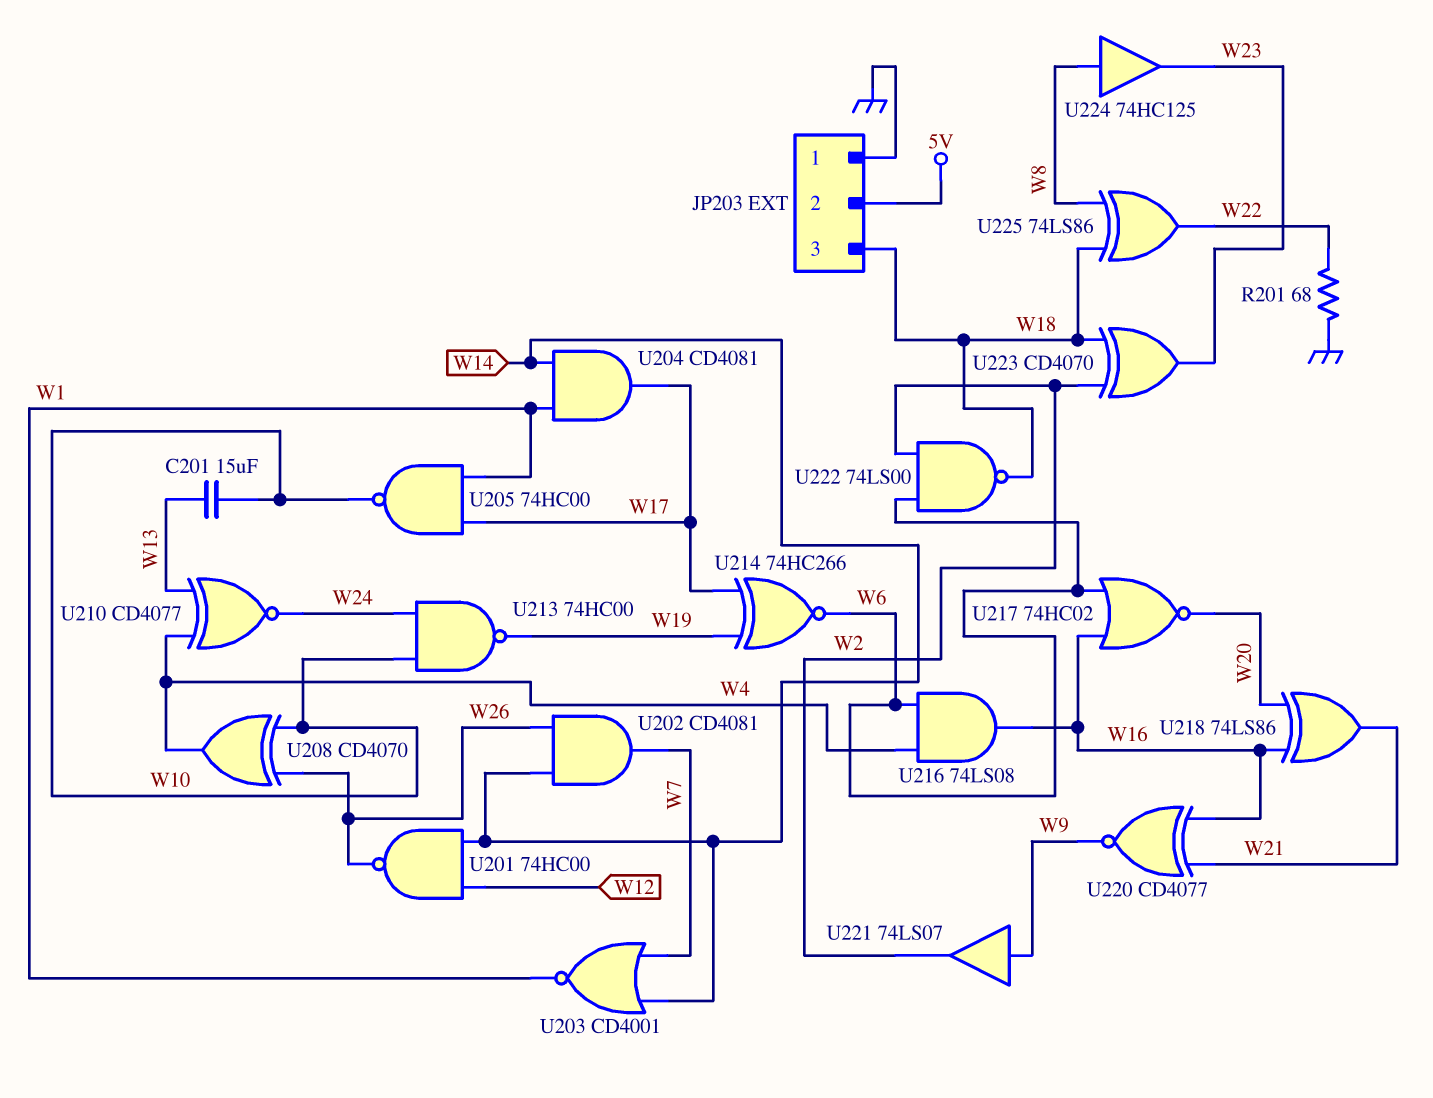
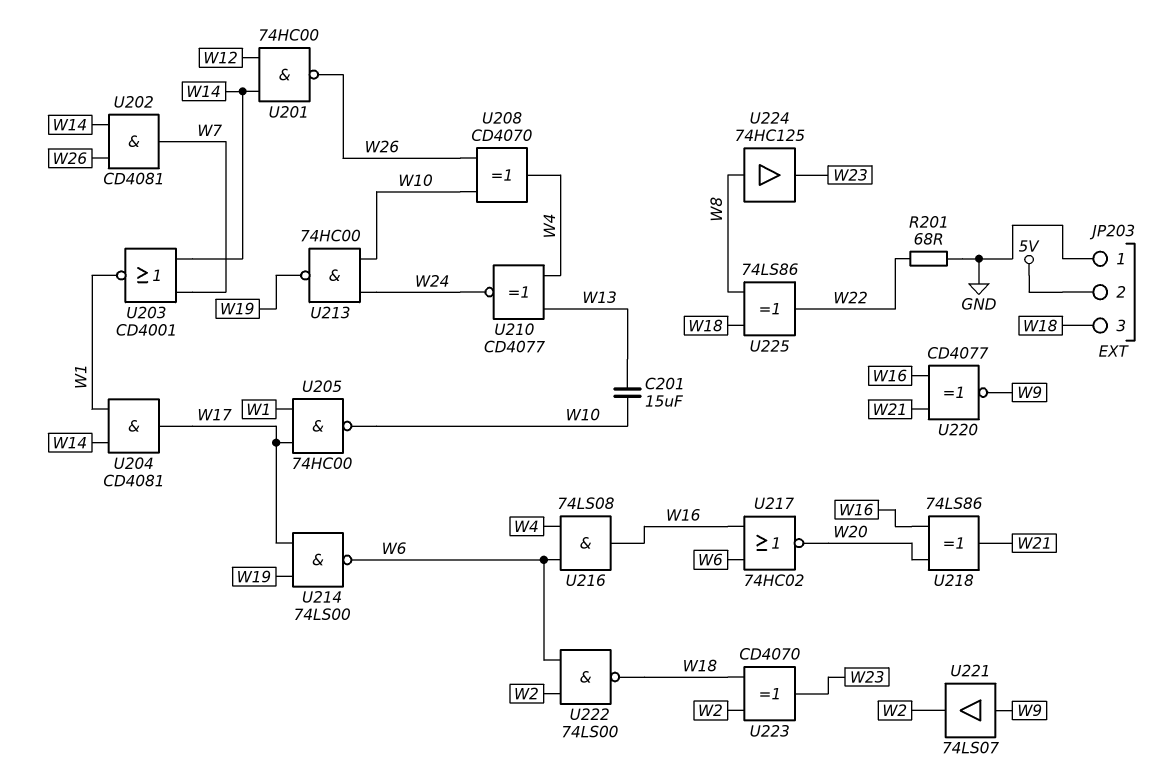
U214: XNOR 74HC266 (in W17, in W19, out W6) -> NAND 74LS00 (in W17, in W19, out W6)

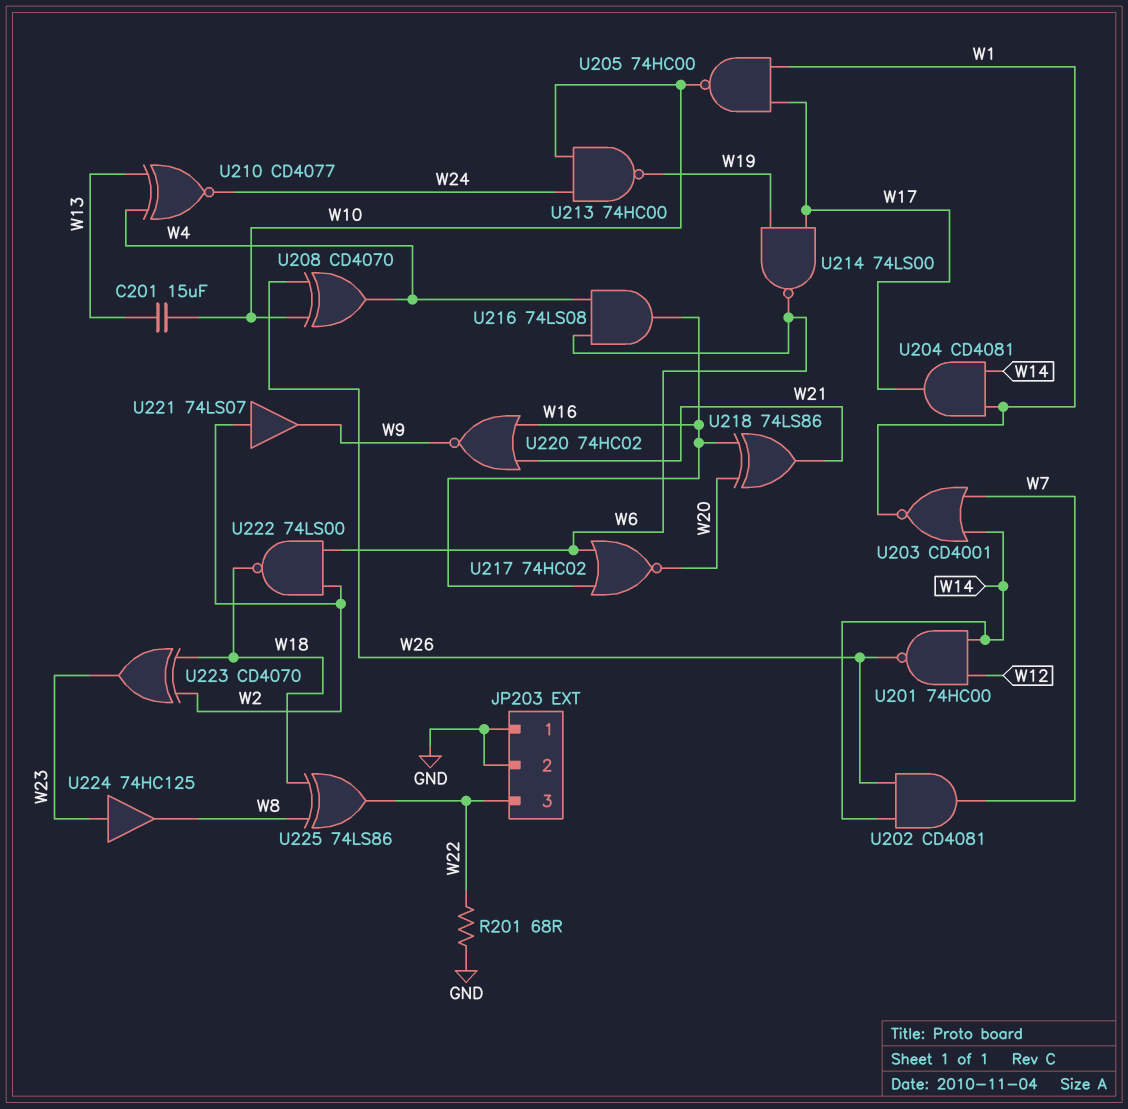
JP203 pin 2: 5V -> GND
JP203 pin 3: W18 -> W22
U220: XNOR CD4077 (in W16, in W21, out W9) -> NOR 74HC02 (in W16, in W21, out W9)
U221: buffer 74LS07 (in W9, out W2) -> buffer 74LS07 (in W2, out W9)
U224: buffer 74HC125 (in W8, out W23) -> buffer 74HC125 (in W23, out W8)

